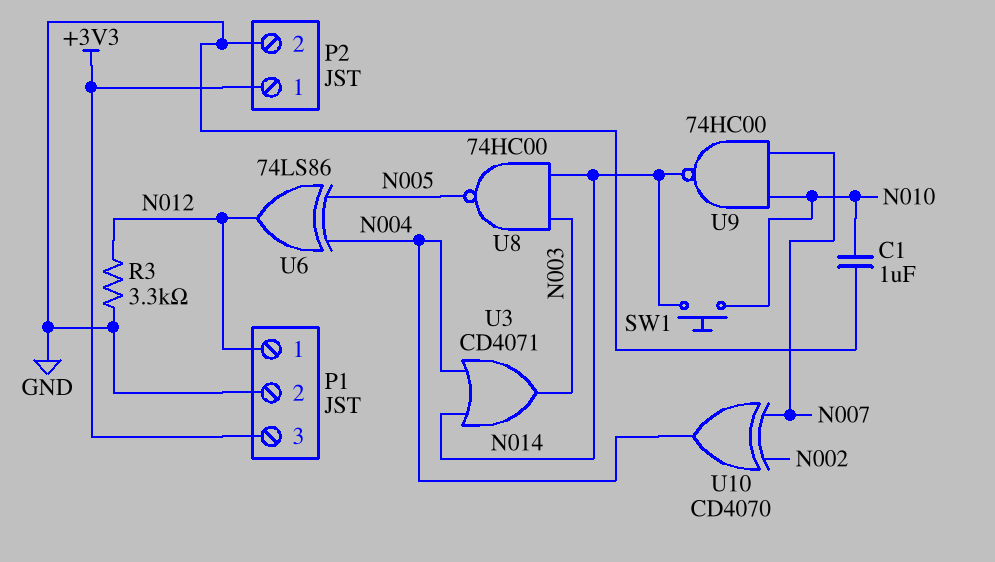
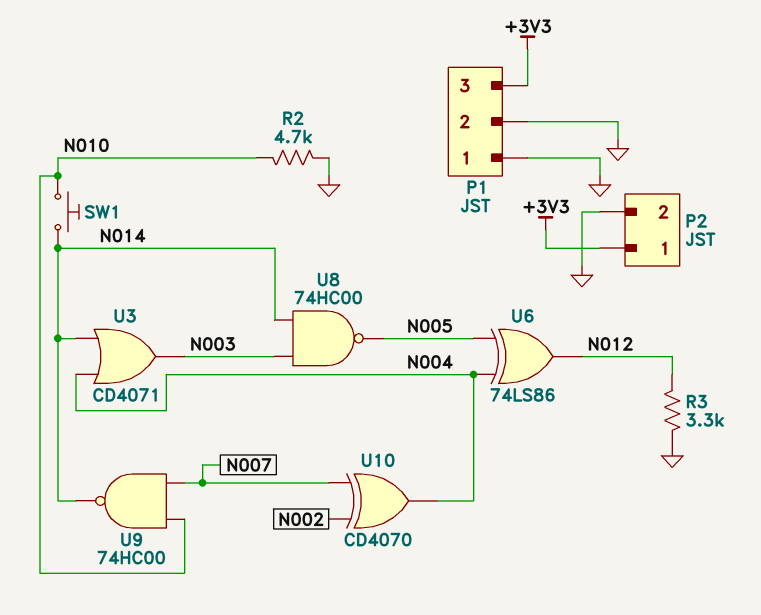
C1: 1uF (GND, N010) -> none
P1 pin 1: N012 -> GND
R2: none -> 4.7k (GND, N010)

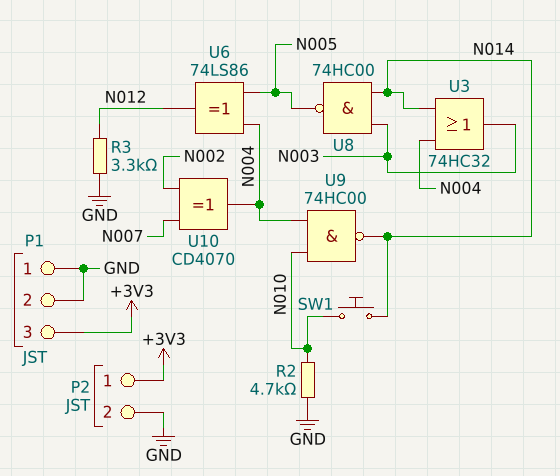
U3: OR CD4071 (in N004, in N014, out N003) -> OR 74HC32 (in N004, in N014, out N003)
U9: NAND 74HC00 (in N007, in N010, out N014) -> NAND 74HC00 (in N004, in N010, out N014)

